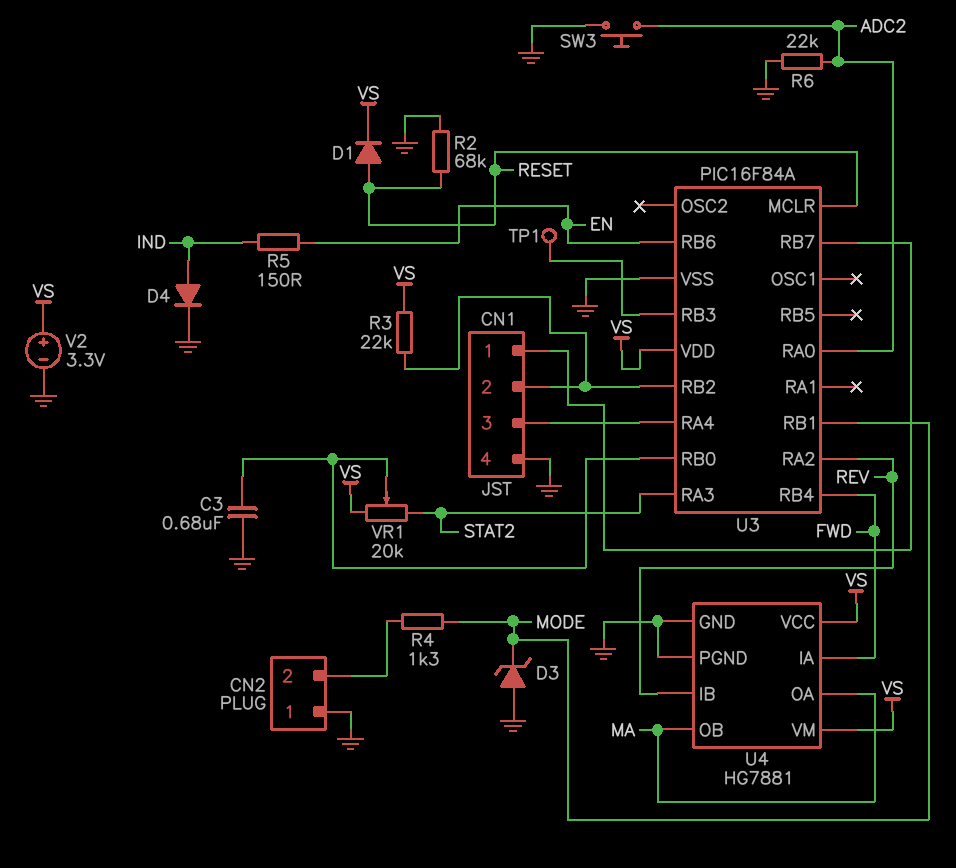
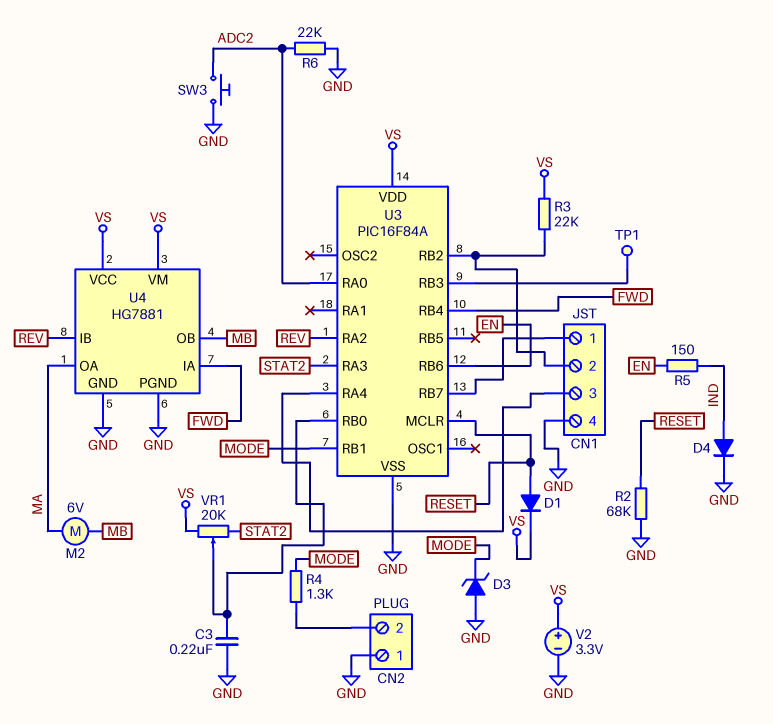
C3: 680nF (GND, U3/RB0) -> 220nF (GND, U3/RB0)
M2: none -> motor 6V (MA, MB)
U4 pin OB: MA -> MB

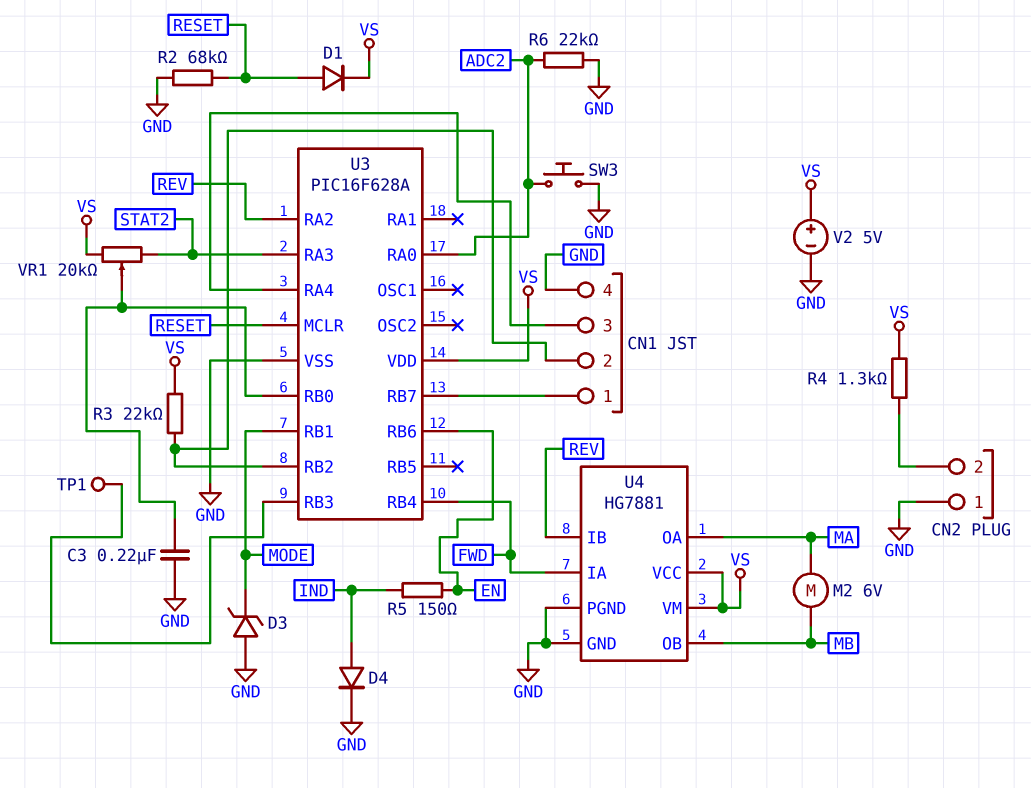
R4: 1.3k (CN2/2, MODE) -> 1.3k (CN2/2, VS)
U3: PIC16F84A -> PIC16F628A
V2: 3.3V (plus VS, minus GND) -> 5V (plus VS, minus GND)

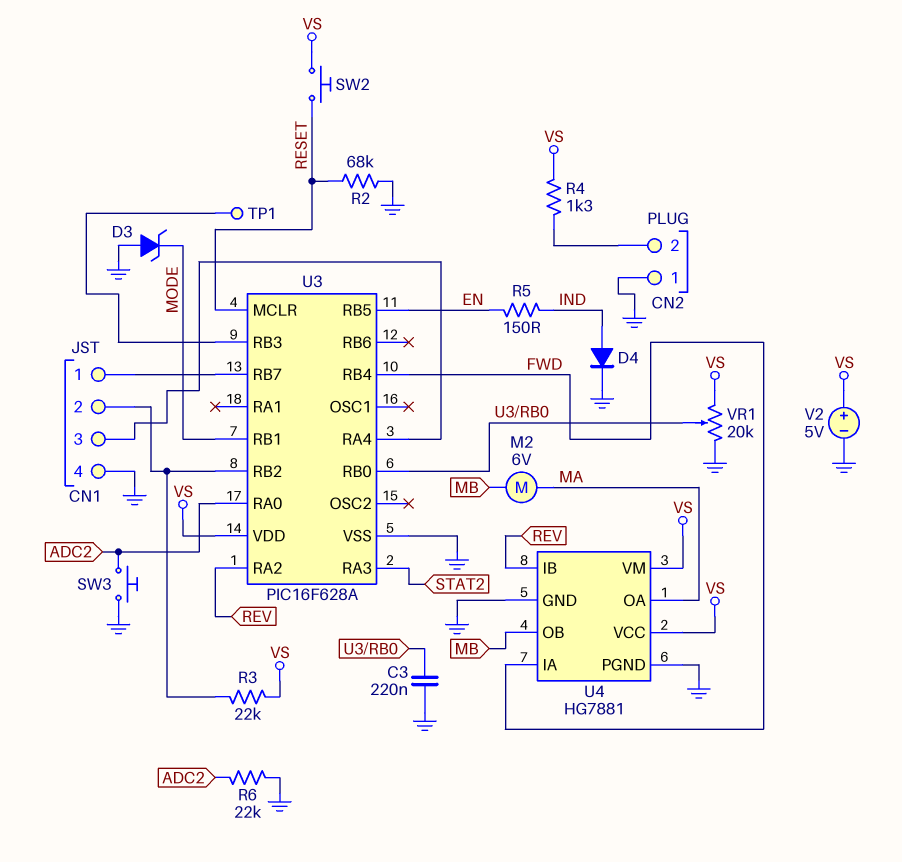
D1: diode (A RESET, K VS) -> none
SW2: none -> button (RESET, VS)
U3 pin RB5: none -> EN
U3 pin RB6: EN -> none
VR1: 20k (STAT2, VS, wiper U3/RB0) -> 20k (GND, VS, wiper U3/RB0)

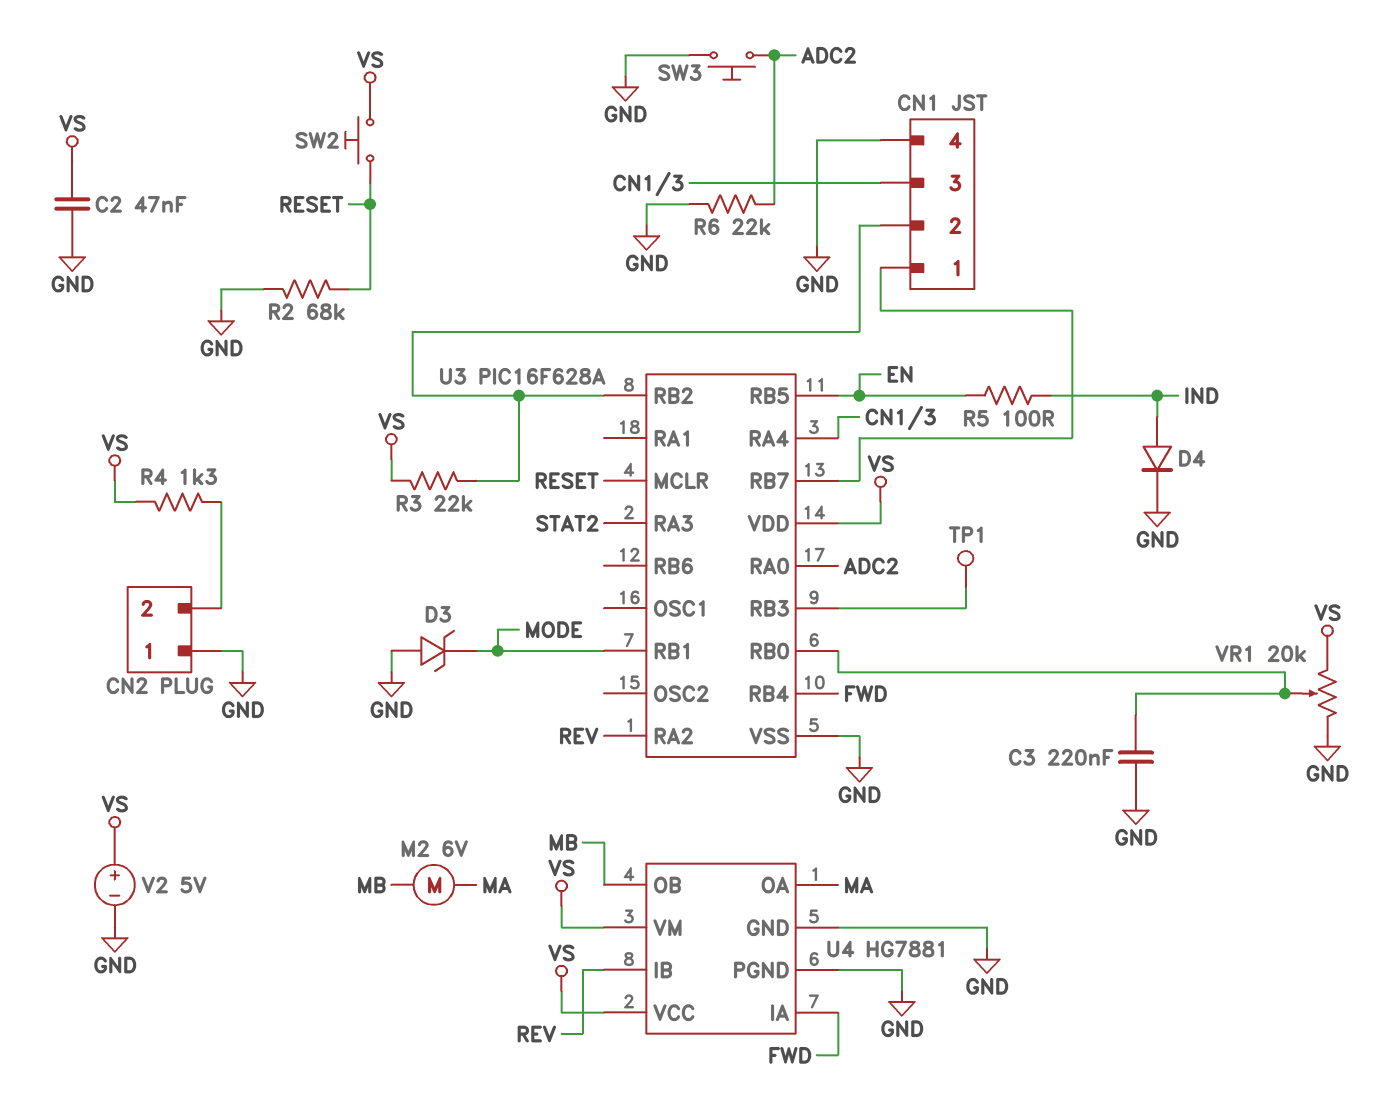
C2: none -> 47nF (GND, VS)
R5: 150 (EN, IND) -> 100 (EN, IND)

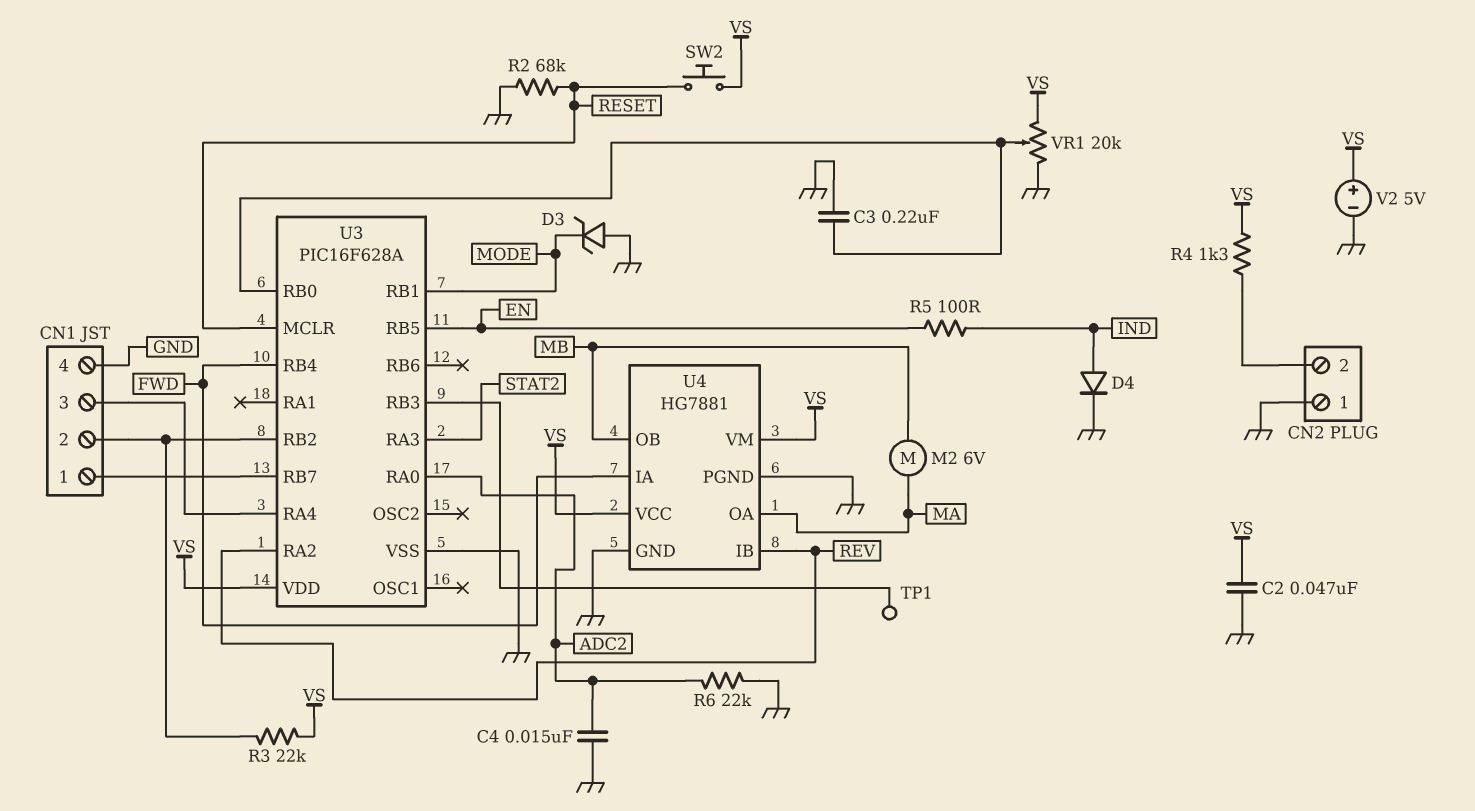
C4: none -> 15nF (ADC2, GND)
SW3: button (ADC2, GND) -> none

